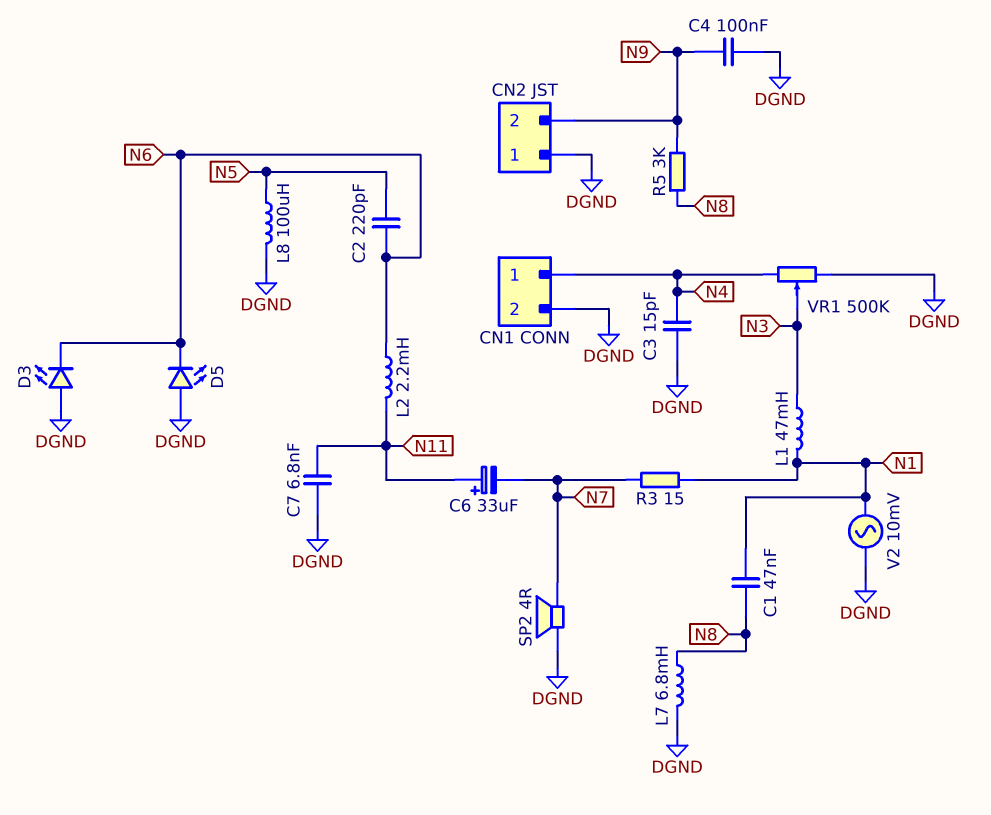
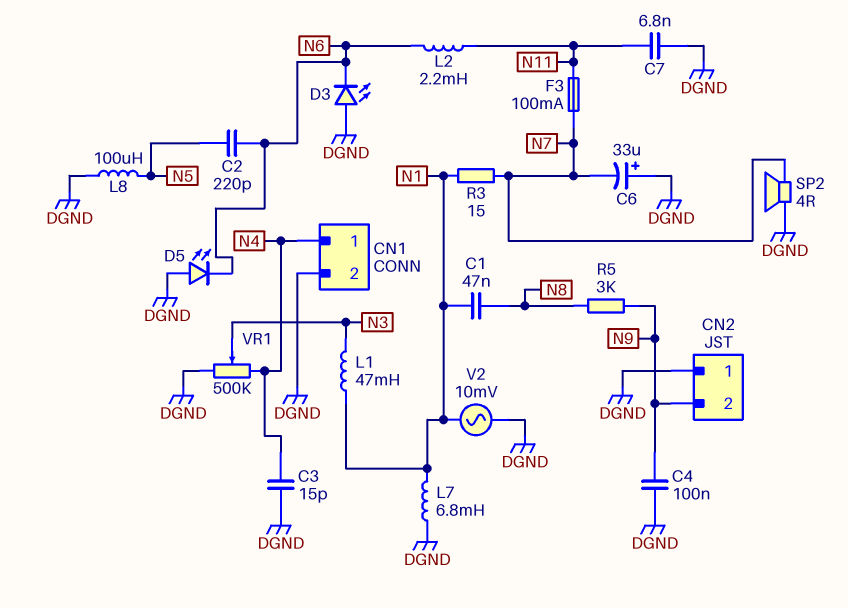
C6: 33uF (plus N11, minus N7) -> 33uF (plus DGND, minus N7)
F3: none -> 100mA (N7, N11)
L7: 6.8mH (DGND, N8) -> 6.8mH (DGND, N1)

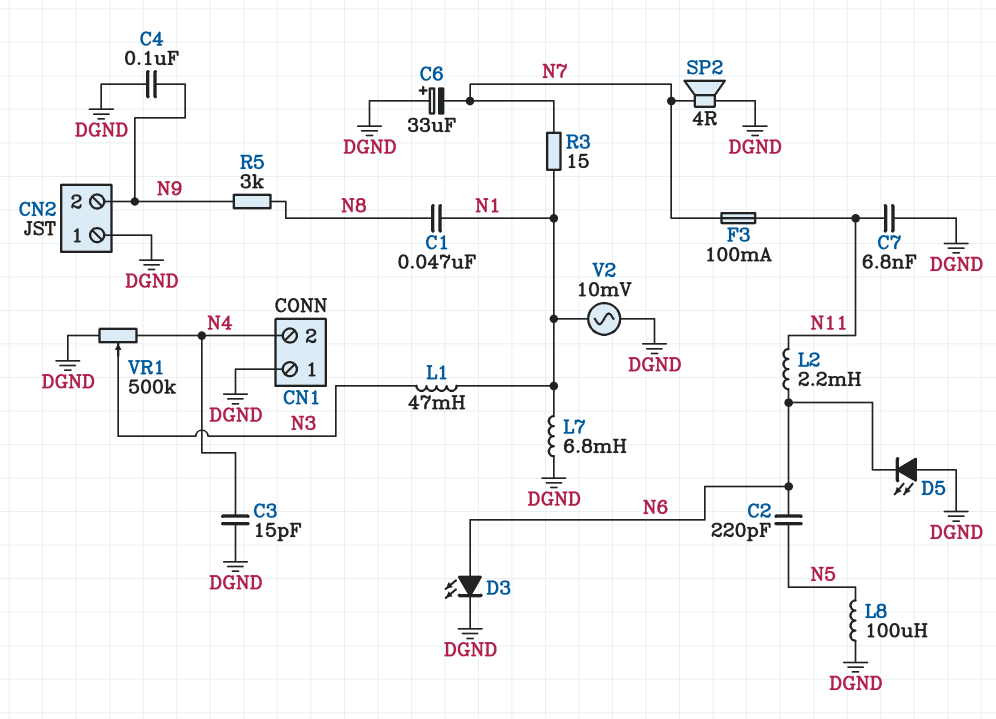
CN1 pin 1: N4 -> DGND
CN1 pin 2: DGND -> N4
D3: LED (A DGND, K N6) -> LED (A N6, K DGND)

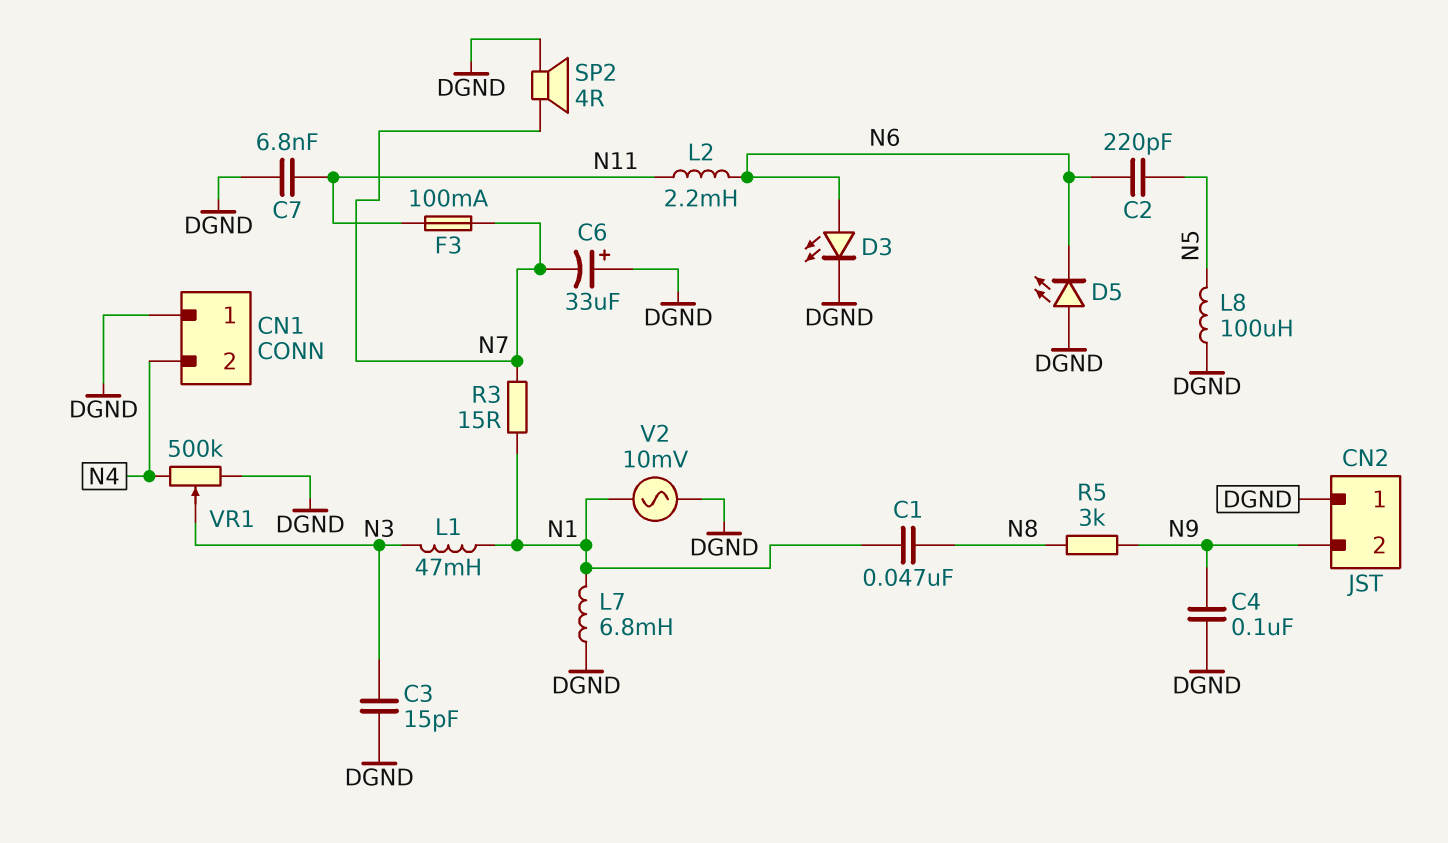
C3: 15pF (DGND, N4) -> 15pF (DGND, N3)

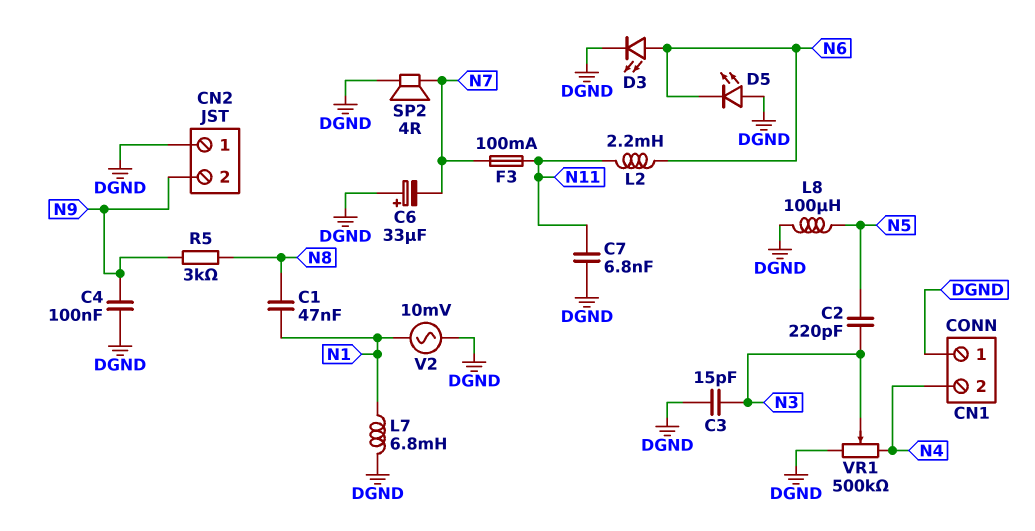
C2: 220pF (N5, N6) -> 220pF (N3, N5)
L1: 47mH (N1, N3) -> none
R3: 15 (N1, N7) -> none

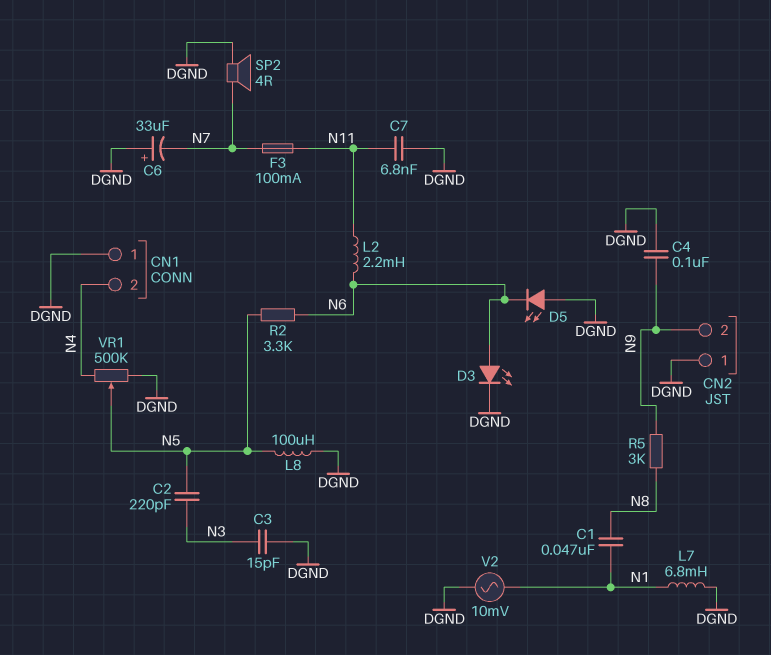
R2: none -> 3.3k (N5, N6)
VR1: 500k (DGND, N4, wiper N3) -> 500k (DGND, N4, wiper N5)

